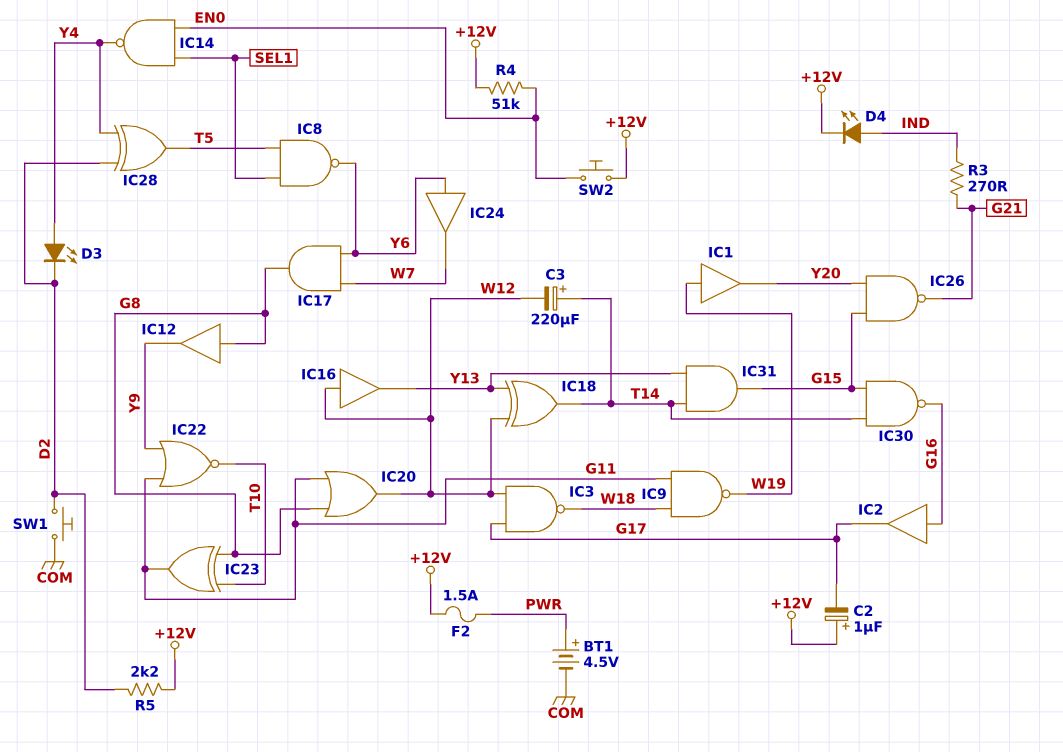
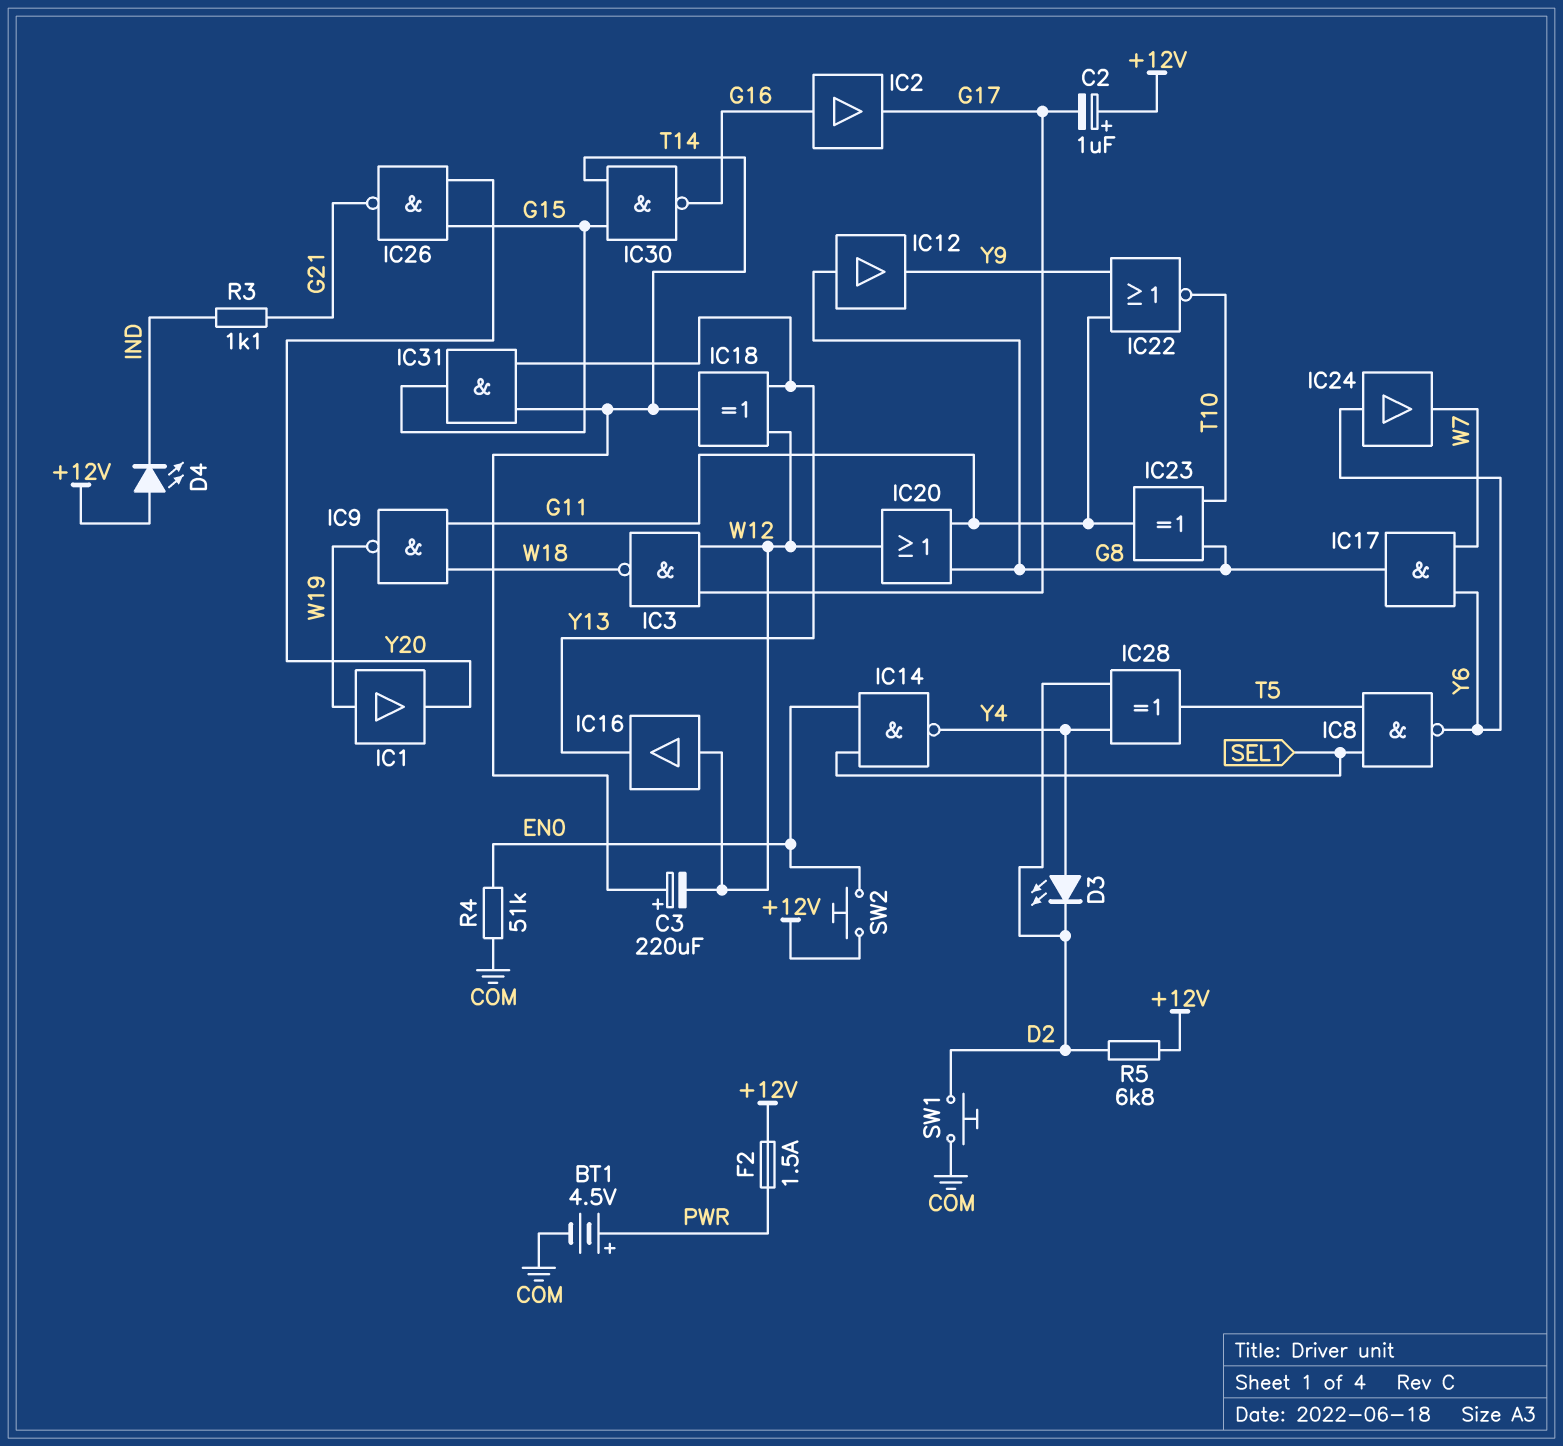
D4: LED (A IND, K +12V) -> LED (A +12V, K IND)
R3: 270 (G21, IND) -> 1.1k (G21, IND)
R4: 51k (+12V, EN0) -> 51k (COM, EN0)
R5: 2.2k (+12V, D2) -> 6.8k (+12V, D2)

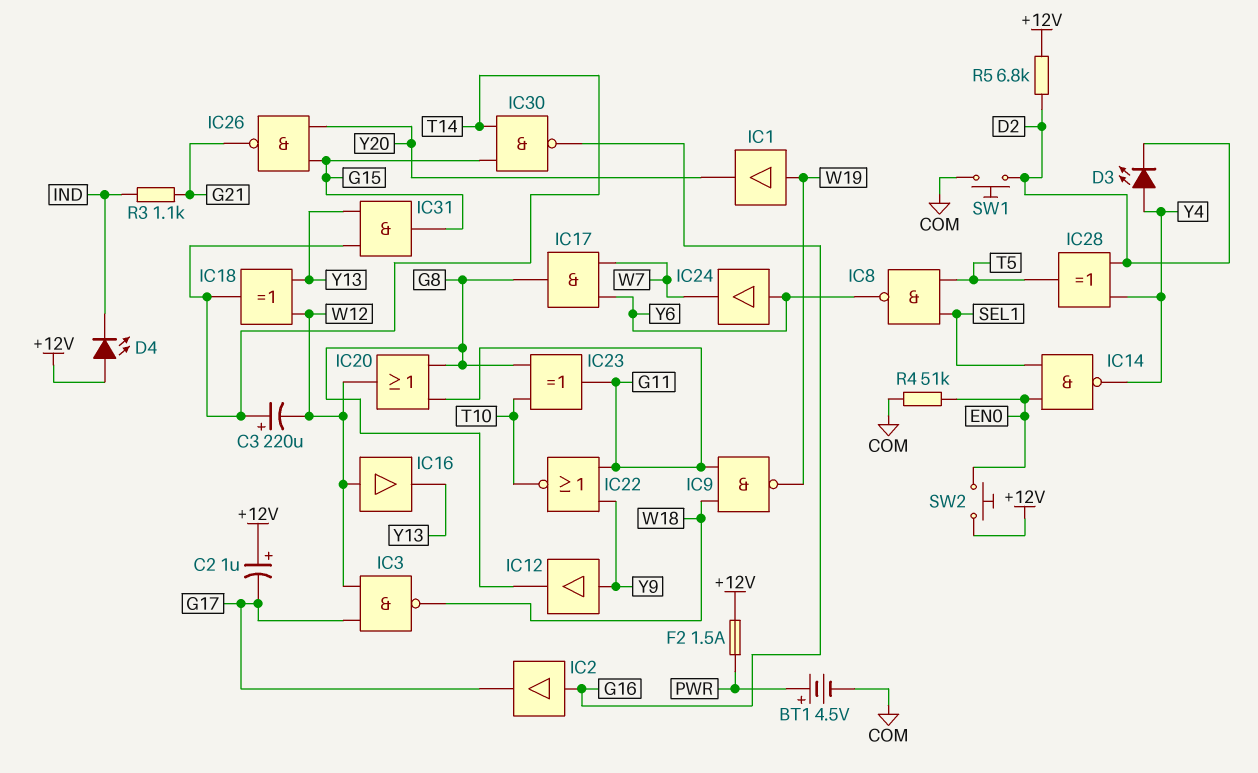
IC12: buffer (in G8, out Y9) -> buffer (in Y9, out G8)

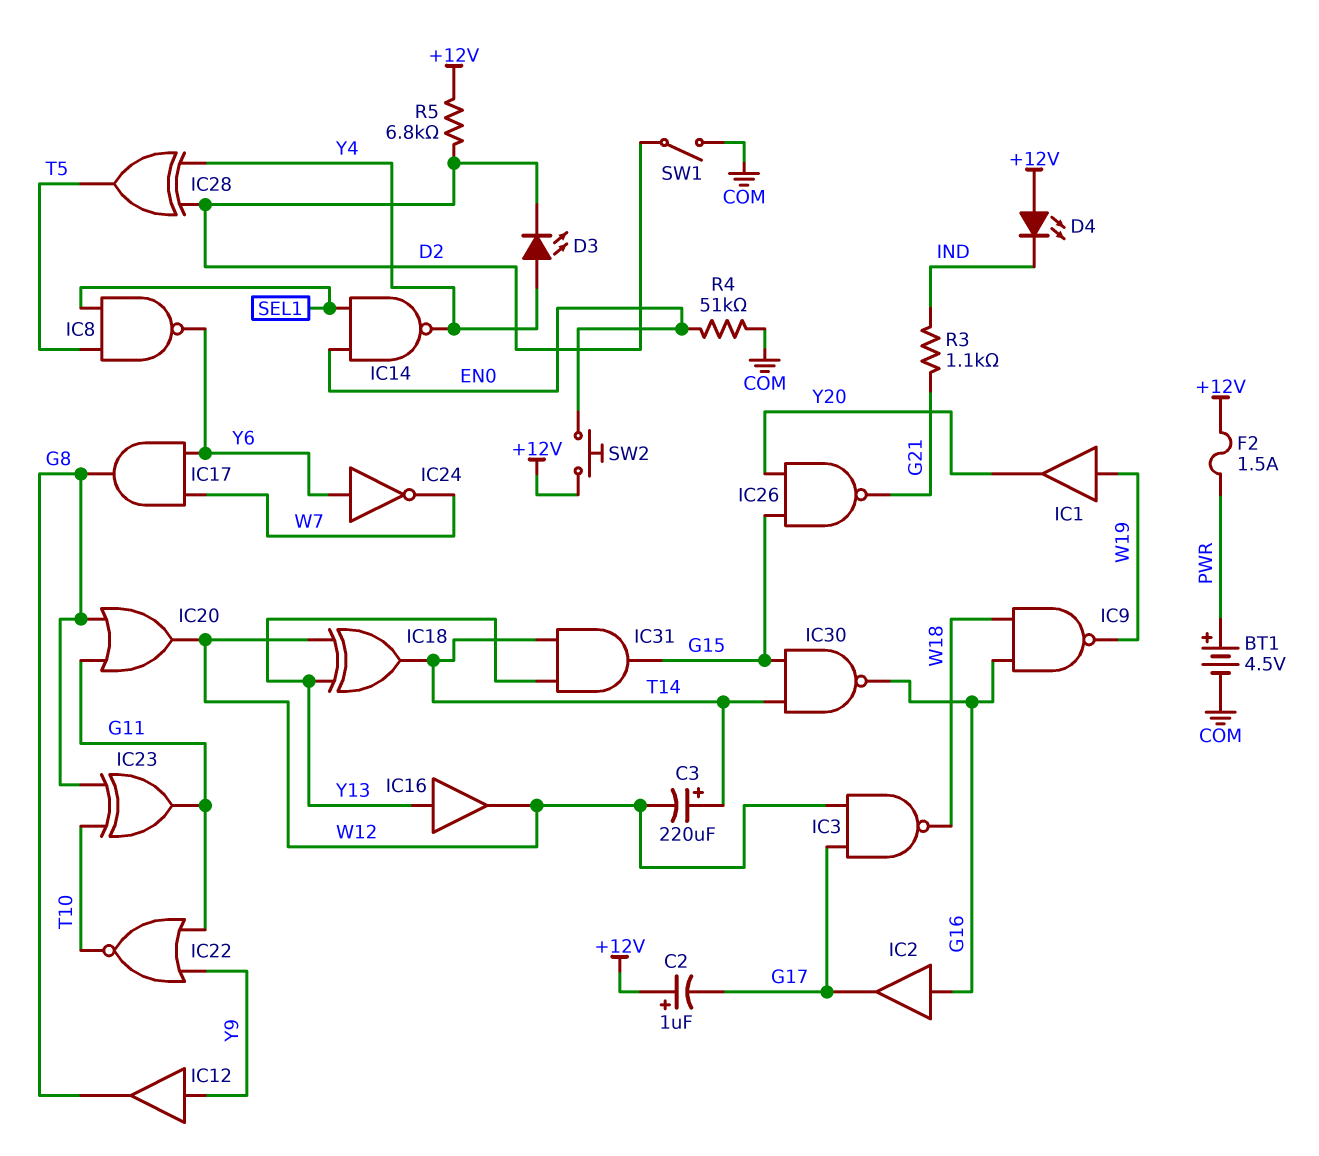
IC9: NAND (in G11, in W18, out W19) -> NAND (in G16, in W18, out W19)
IC16: buffer (in W12, out Y13) -> buffer (in Y13, out W12)
IC24: buffer (in Y6, out W7) -> NOT (in Y6, out W7)
SW1: button (COM, D2) -> switch (COM, D2)

